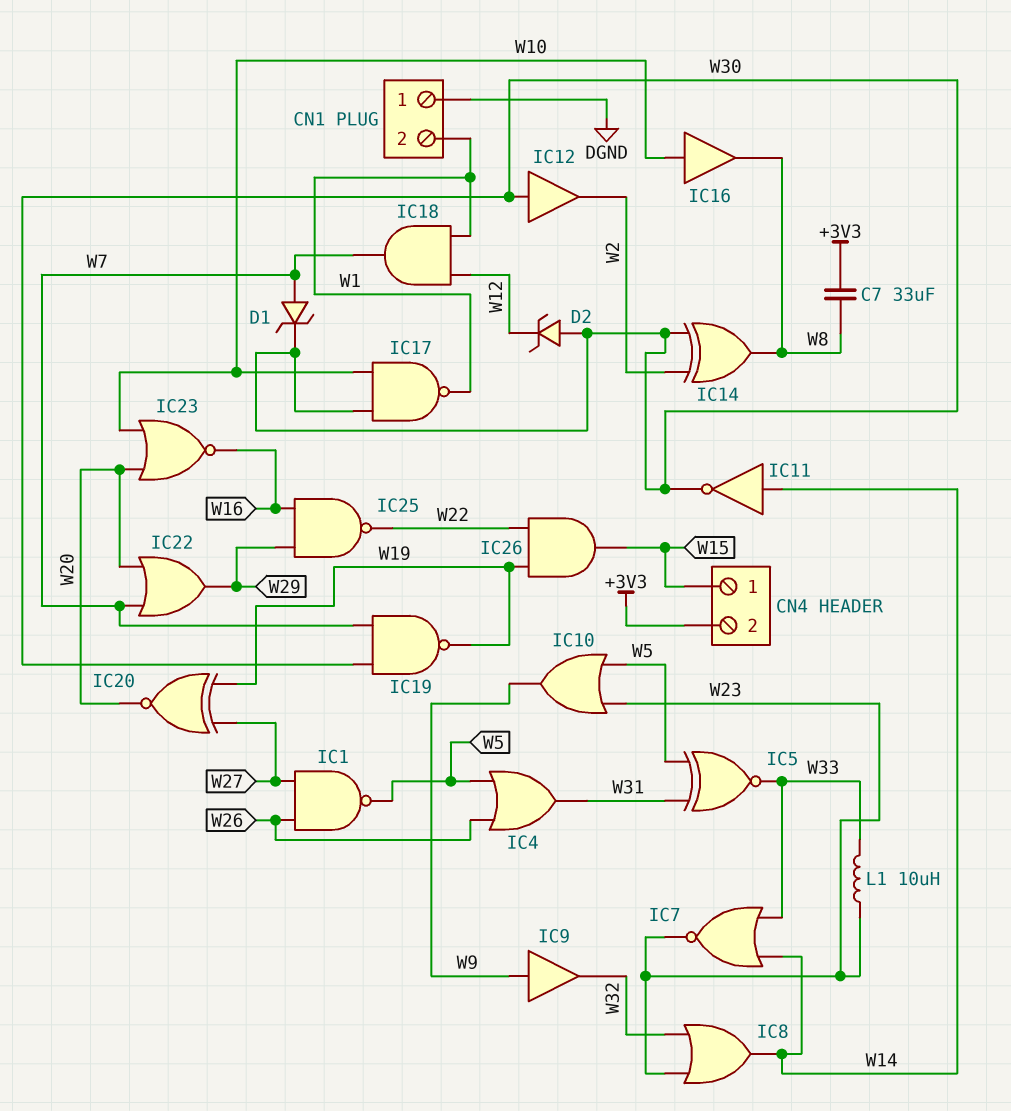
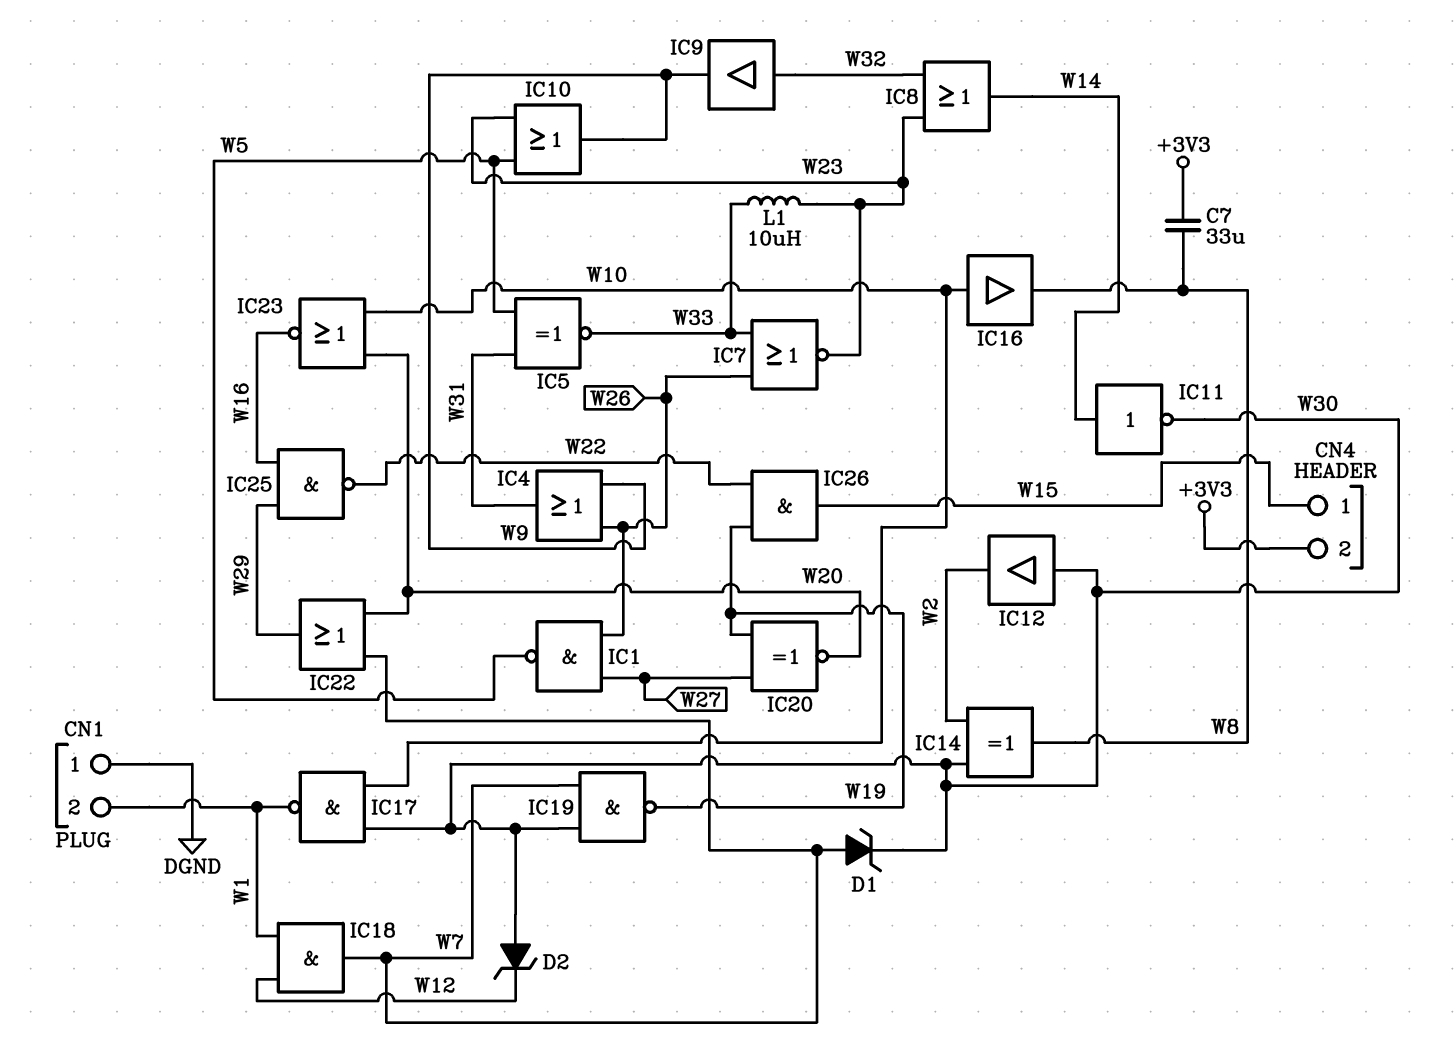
IC4: OR (in W5, in W26, out W31) -> OR (in W9, in W26, out W31)
IC7: NOR (in W14, in W33, out W23) -> NOR (in W26, in W33, out W23)
IC9: buffer (in W9, out W32) -> buffer (in W32, out W9)

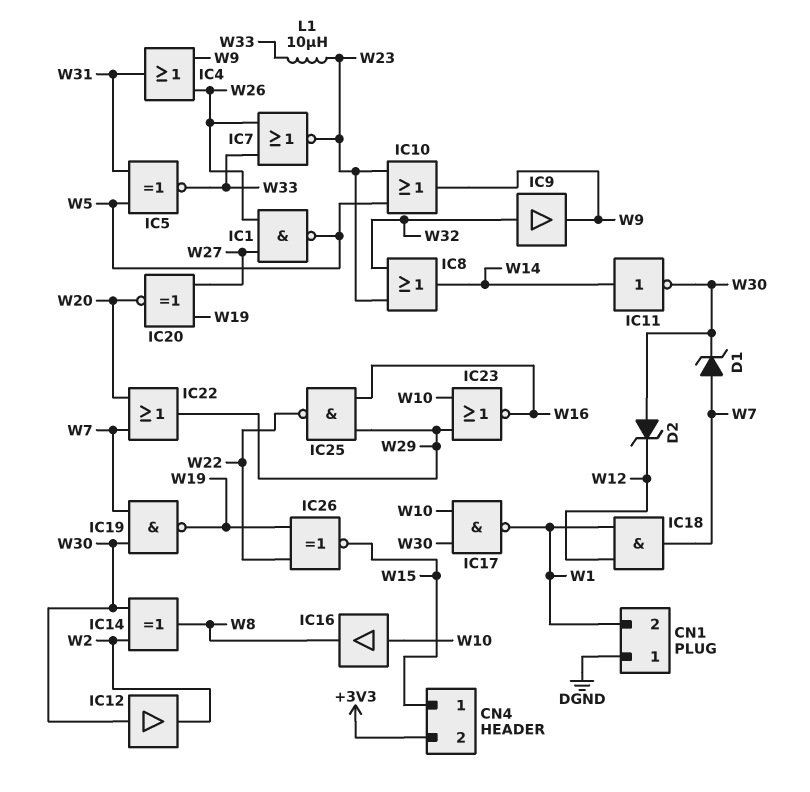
C7: 33uF (+3V3, W8) -> none
IC23: NOR (in W10, in W20, out W16) -> NOR (in W10, in W29, out W16)
IC26: AND (in W19, in W22, out W15) -> XNOR (in W19, in W22, out W15)

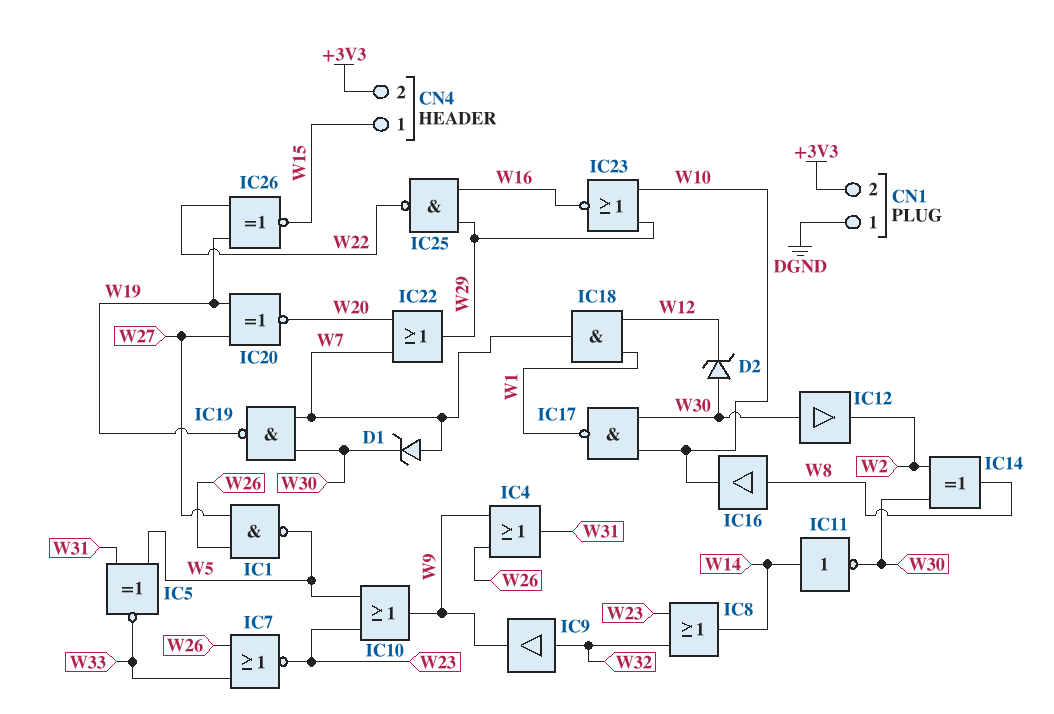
CN1 pin 2: W1 -> +3V3
IC16: buffer (in W10, out W8) -> buffer (in W8, out W10)
L1: 10uH (W23, W33) -> none

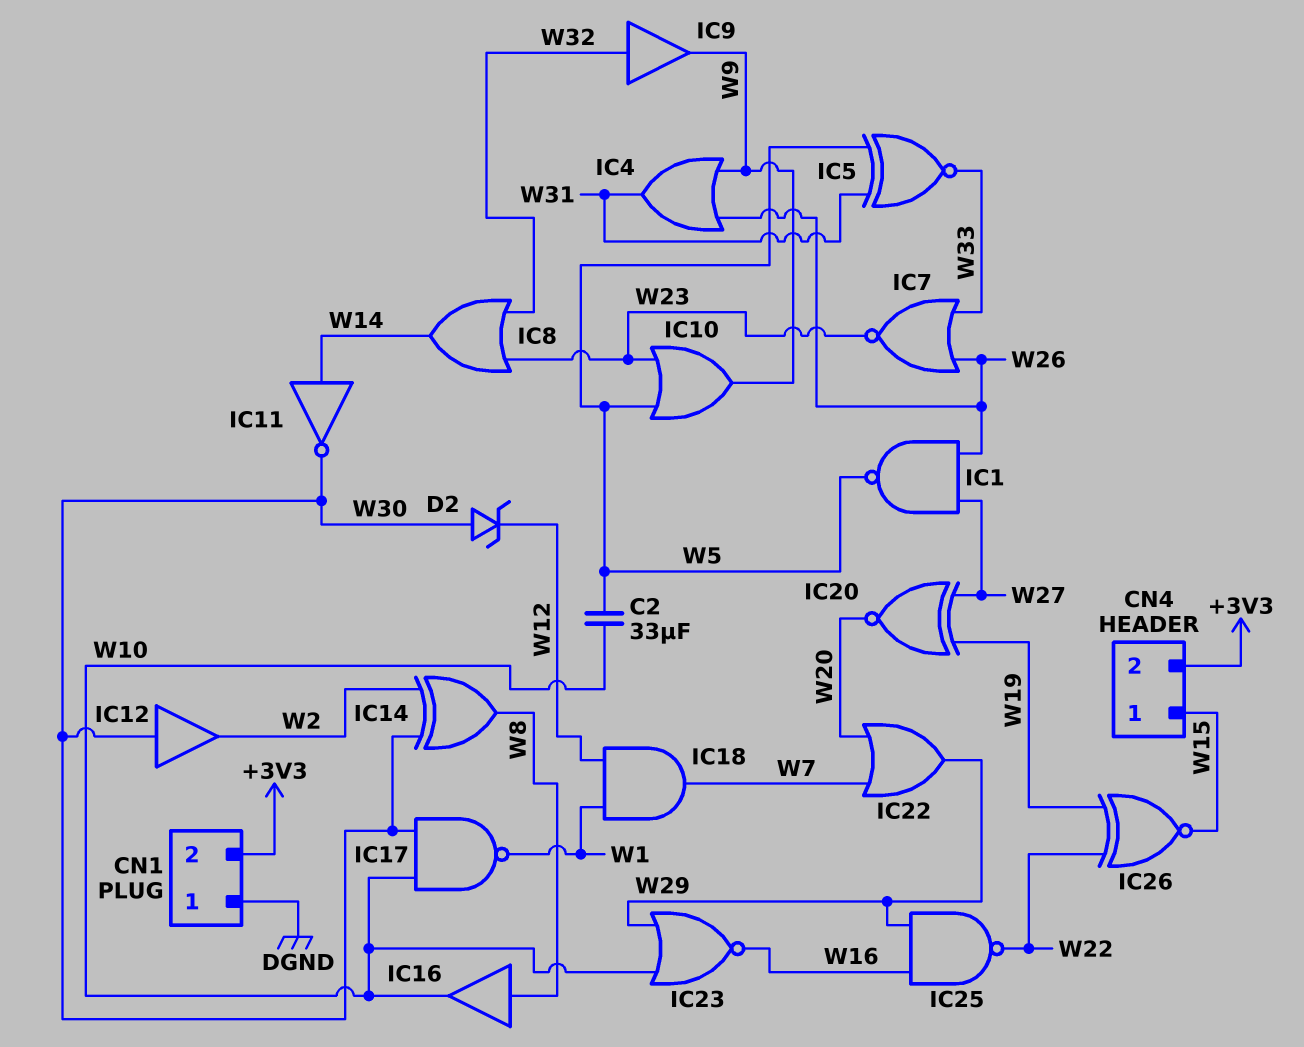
C2: none -> 33uF (W5, W10)
D1: zener (A W7, K W30) -> none
IC19: NAND (in W7, in W30, out W19) -> none

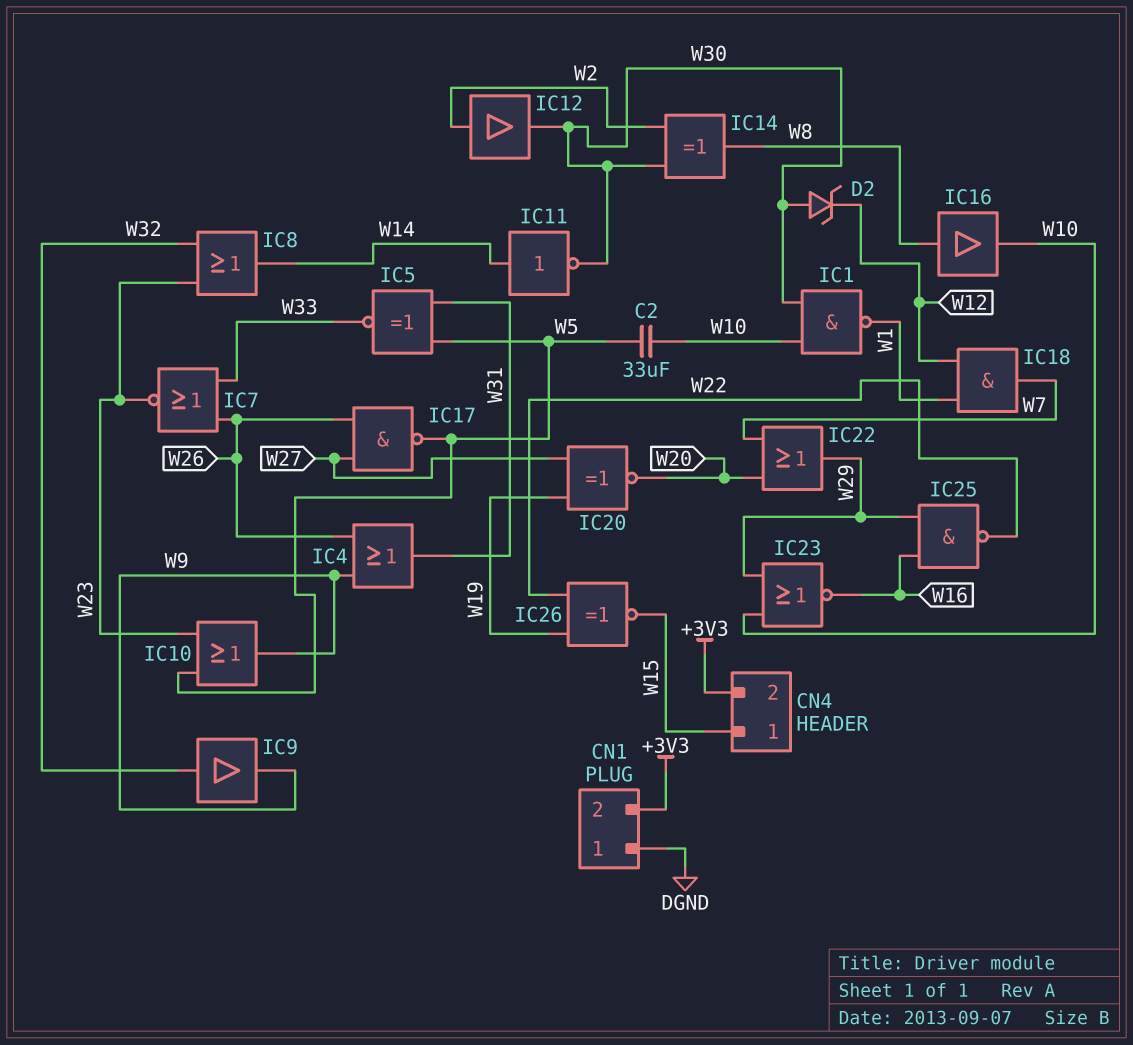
IC1: NAND (in W26, in W27, out W5) -> NAND (in W10, in W30, out W1)
IC12: buffer (in W30, out W2) -> buffer (in W2, out W30)
IC17: NAND (in W10, in W30, out W1) -> NAND (in W26, in W27, out W5)

